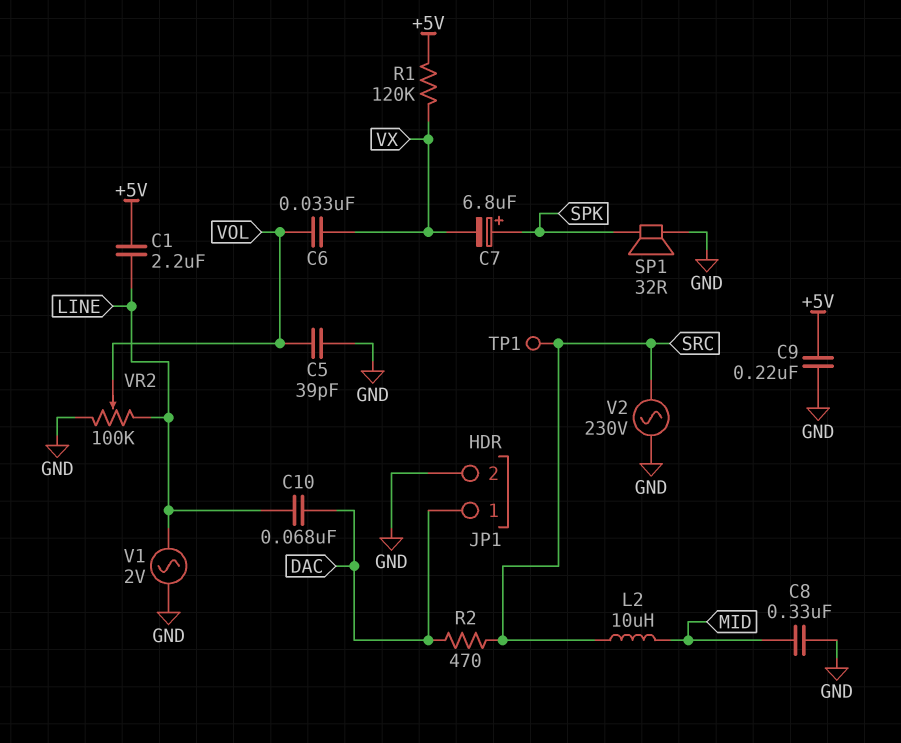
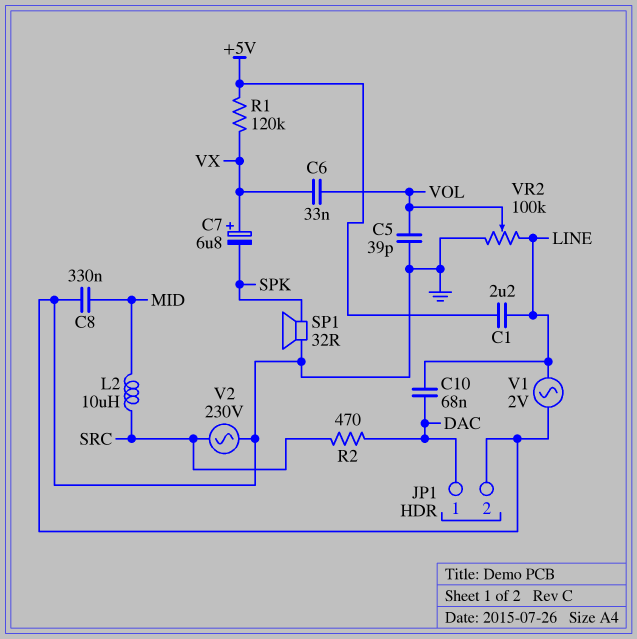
C7: 6.8uF (plus SPK, minus VX) -> 6.8uF (plus VX, minus SPK)
C9: 220nF (+5V, GND) -> none
TP1: test point (SRC) -> none

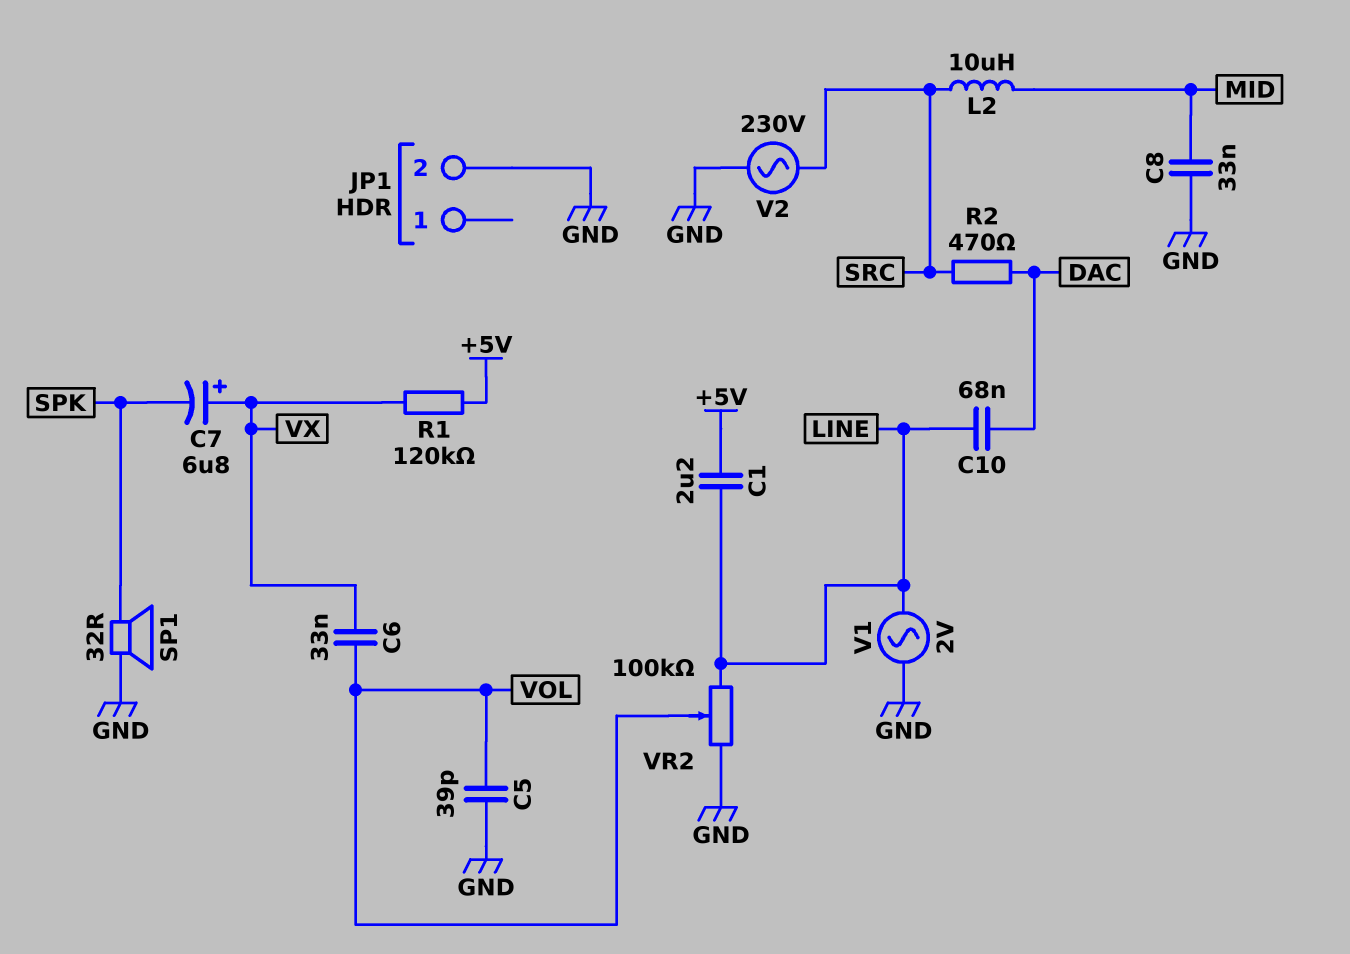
C8: 330nF (GND, MID) -> 33nF (GND, MID)
JP1 pin 1: DAC -> none

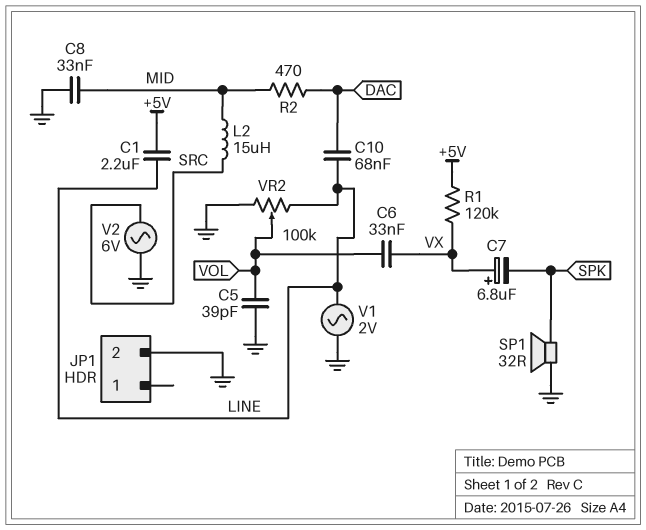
L2: 10uH (MID, SRC) -> 15uH (MID, SRC)
R2: 470 (DAC, SRC) -> 470 (DAC, MID)
V2: AC 230V (GND, SRC) -> AC 6V (GND, SRC)

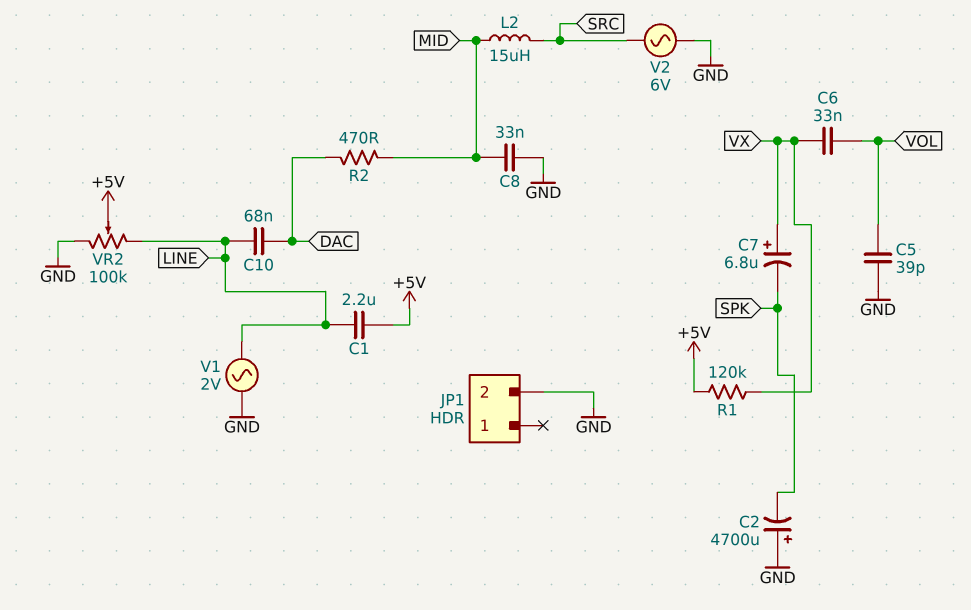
C2: none -> 4700uF (plus GND, minus SPK)
SP1: speaker 32R (GND, SPK) -> none
VR2: 100k (GND, LINE, wiper VOL) -> 100k (GND, LINE, wiper +5V)

